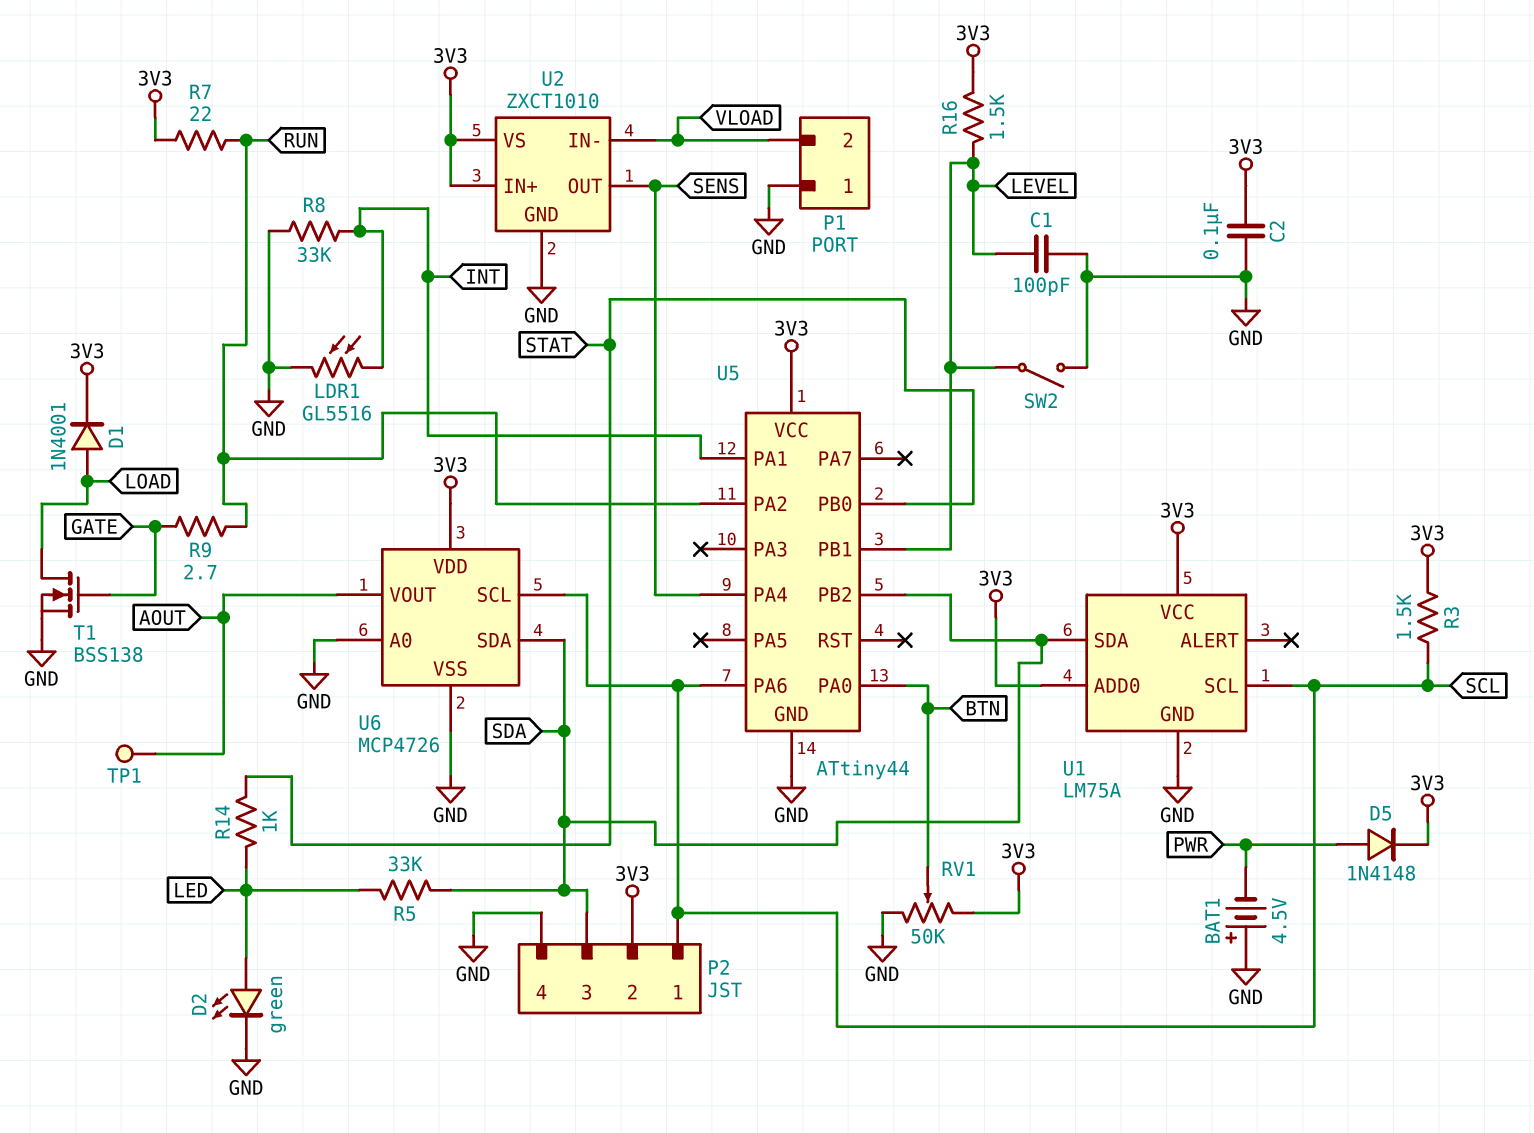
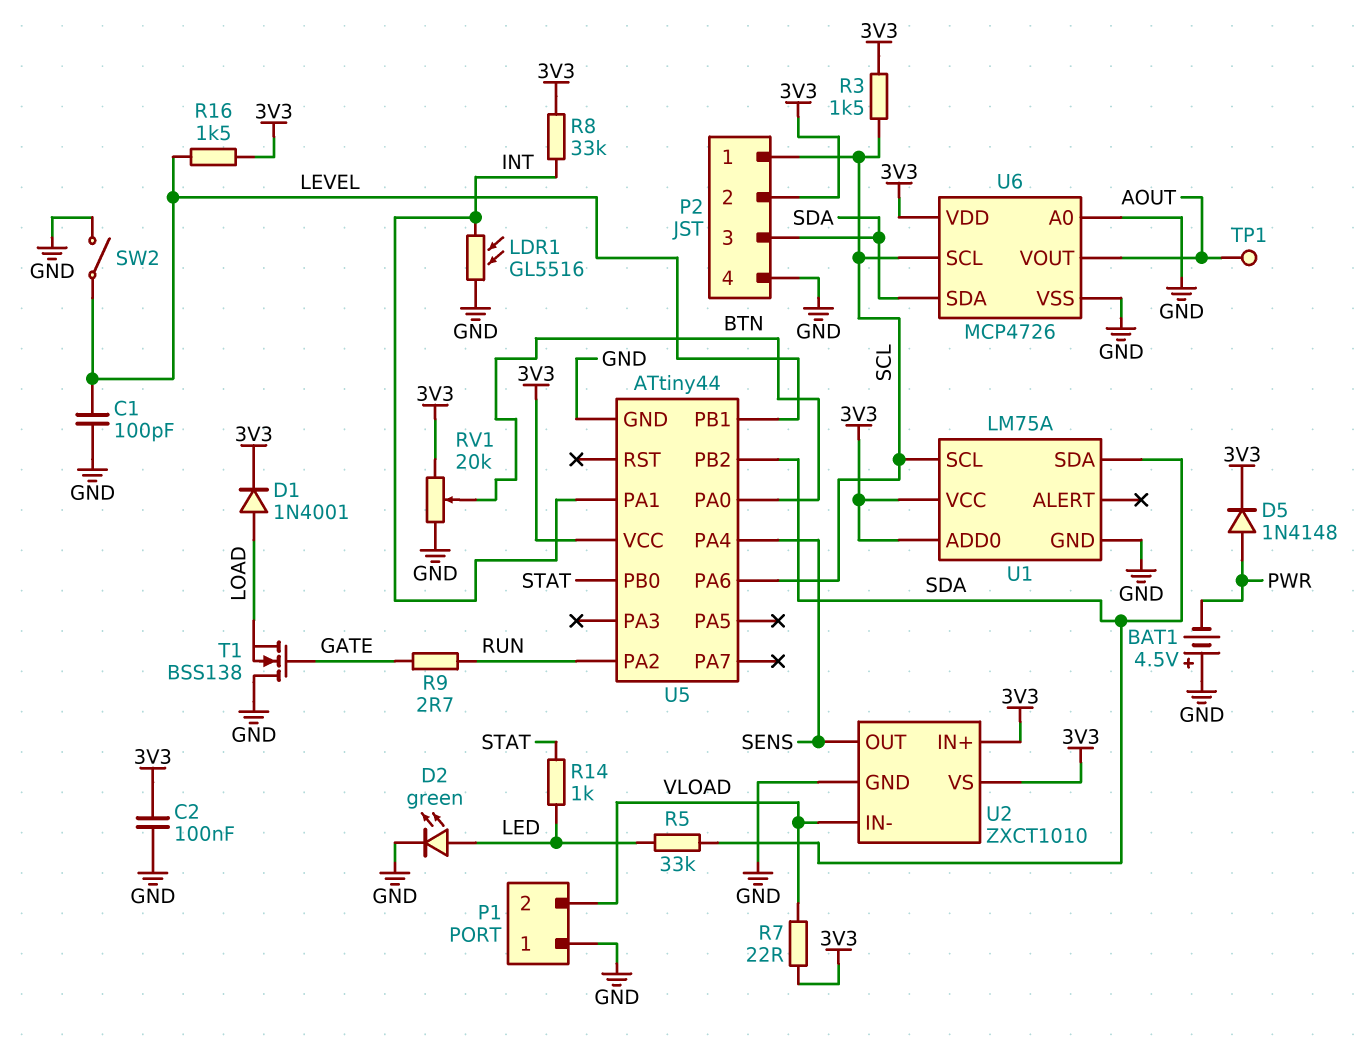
R7: 22 (3V3, RUN) -> 22 (3V3, VLOAD)
R8: 33k (GND, INT) -> 33k (3V3, INT)
RV1: 50k (3V3, GND, wiper BTN) -> 20k (3V3, GND, wiper BTN)
T1: NMOS BSS138 (G GATE, D LOAD, S GND) -> NMOS BSS138 (G GATE, D GND, S LOAD)

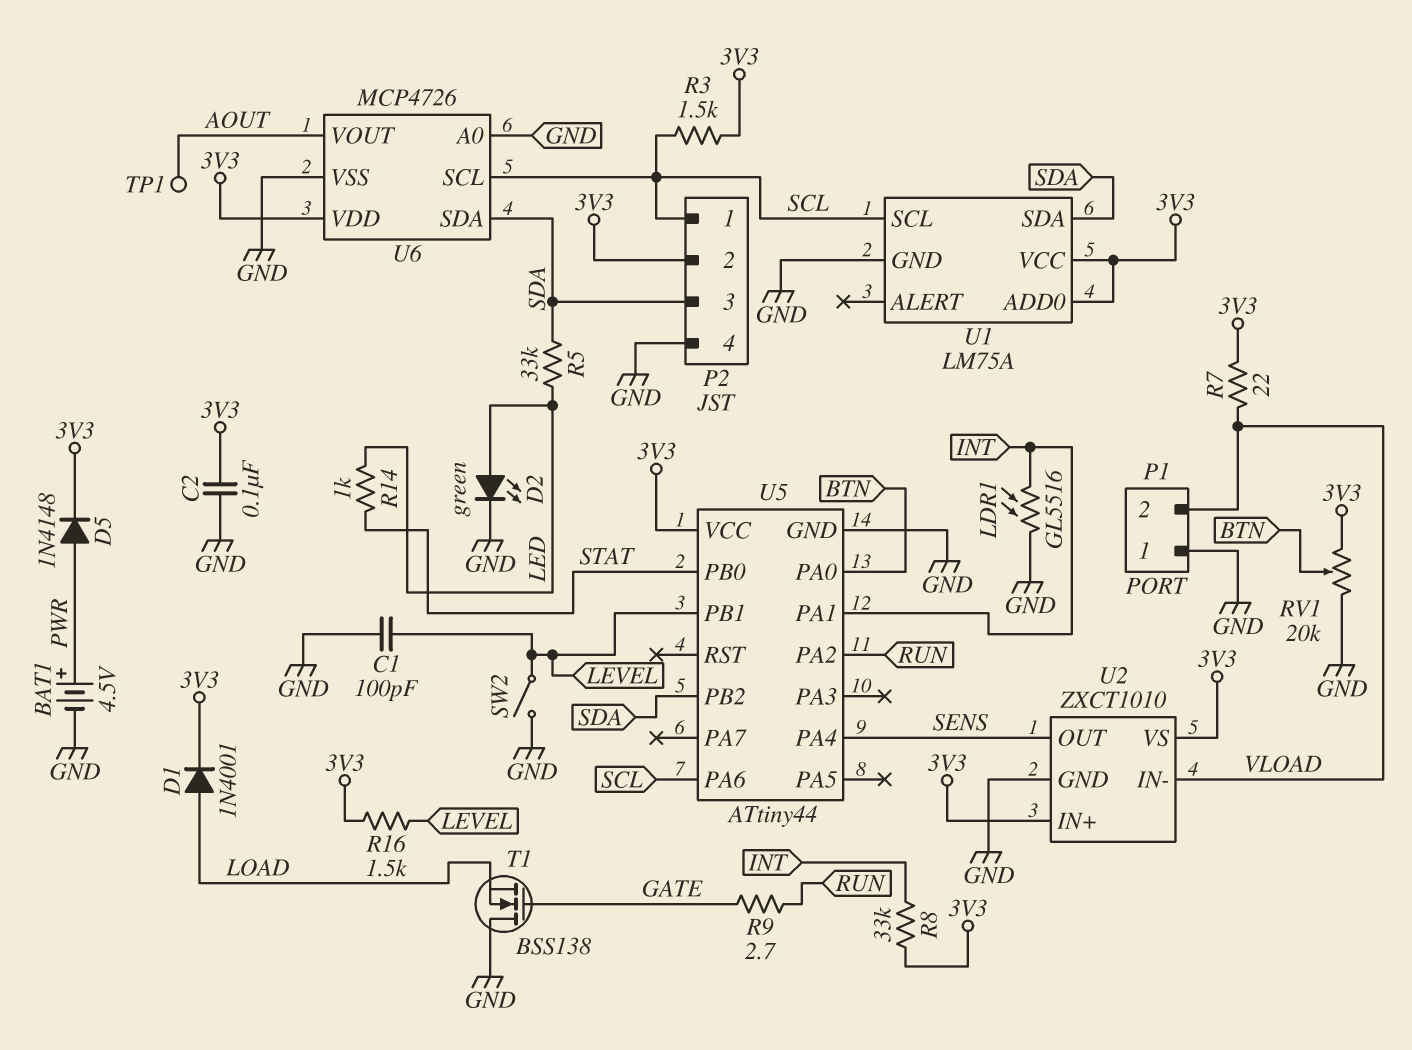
BAT1: 4.5V (plus GND, minus PWR) -> 4.5V (plus PWR, minus GND)

